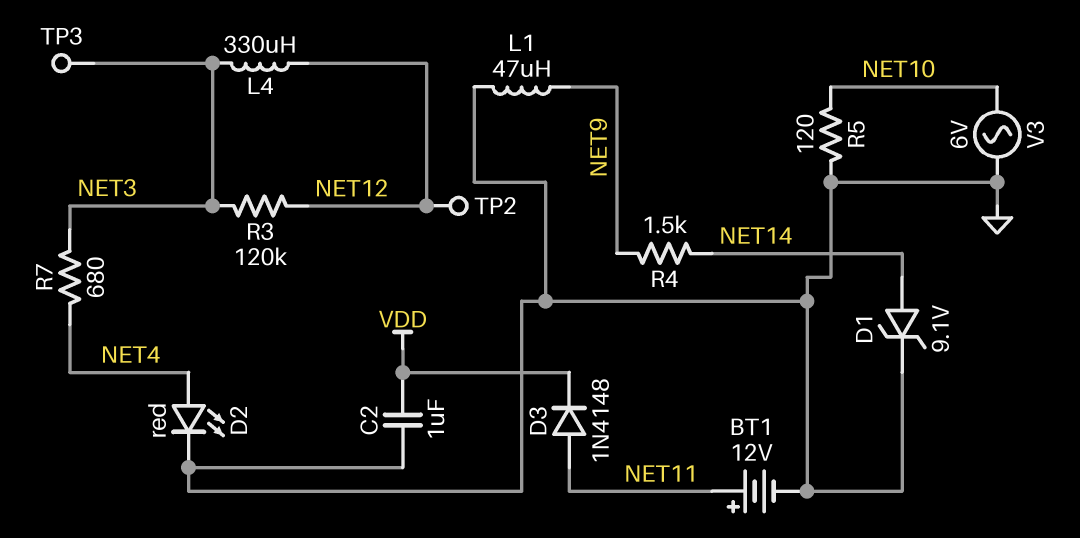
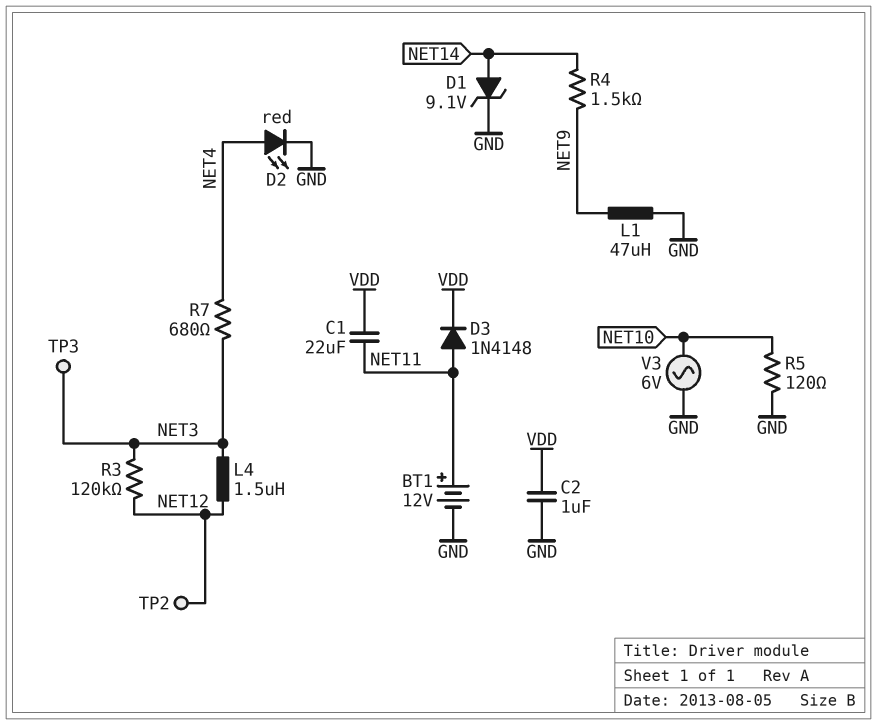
C1: none -> 22uF (NET11, VDD)
L4: 330uH (NET3, NET12) -> 1.5uH (NET3, NET12)

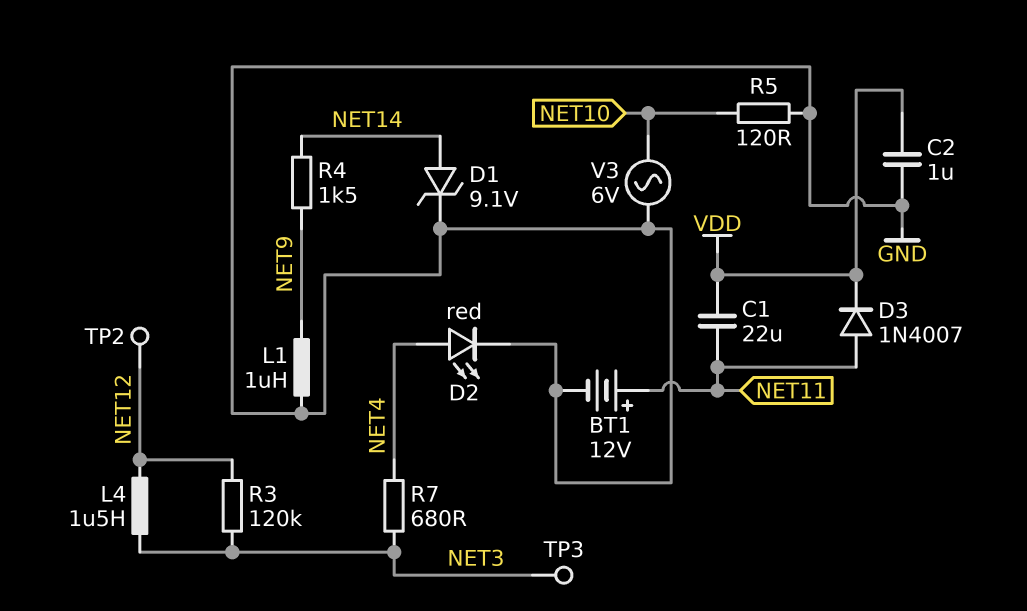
D3: diode 1N4148 (A NET11, K VDD) -> diode 1N4007 (A NET11, K VDD)
L1: 47uH (GND, NET9) -> 1uH (GND, NET9)

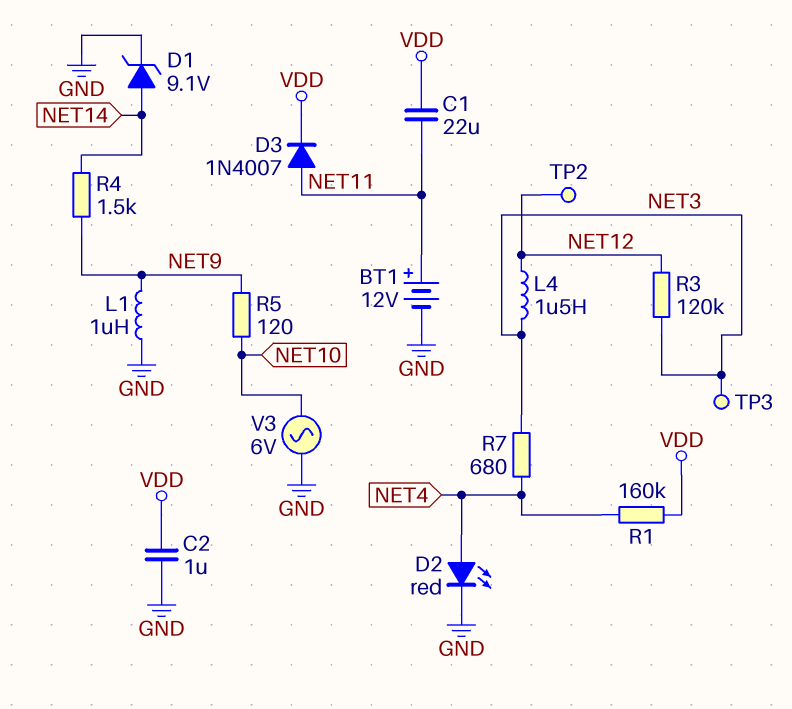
R1: none -> 160k (NET4, VDD)
R5: 120 (GND, NET10) -> 120 (NET9, NET10)

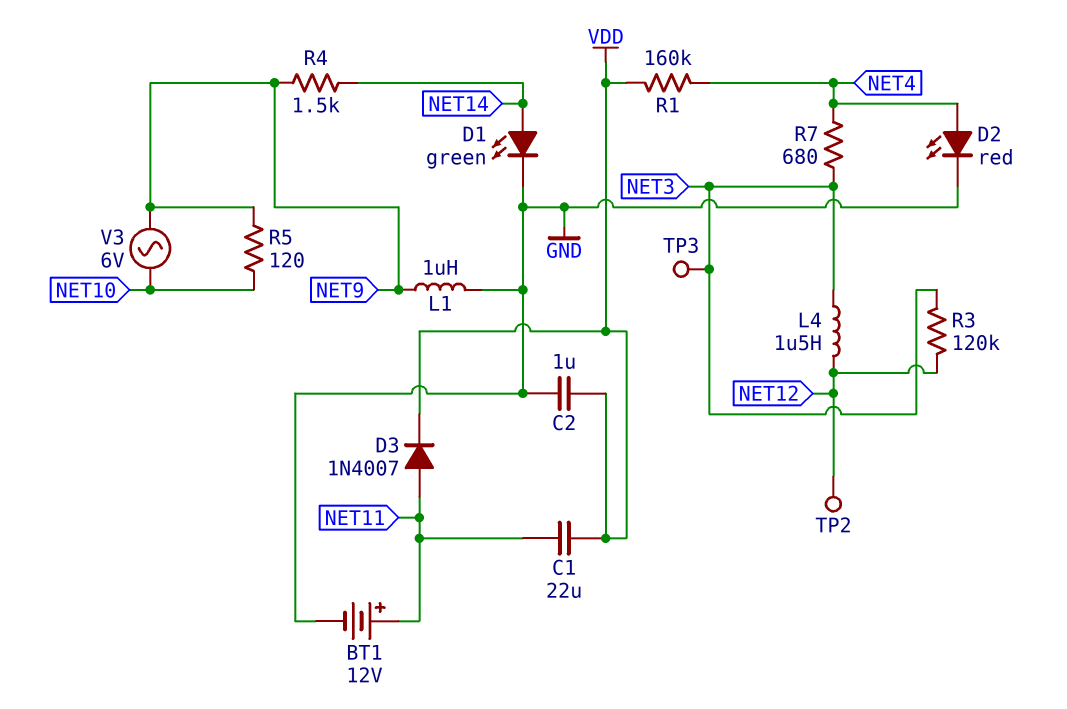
D1: zener 9.1V (A NET14, K GND) -> LED green (A NET14, K GND)
V3: AC 6V (GND, NET10) -> AC 6V (NET9, NET10)

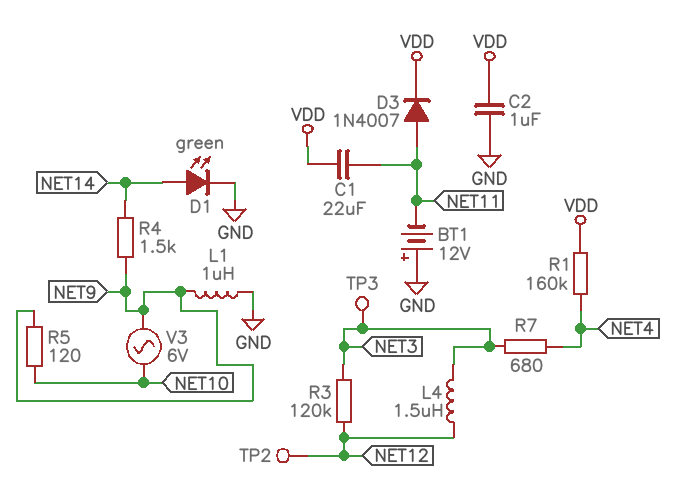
BT1: 12V (plus NET11, minus GND) -> 12V (plus GND, minus NET11)
D2: LED red (A NET4, K GND) -> none

